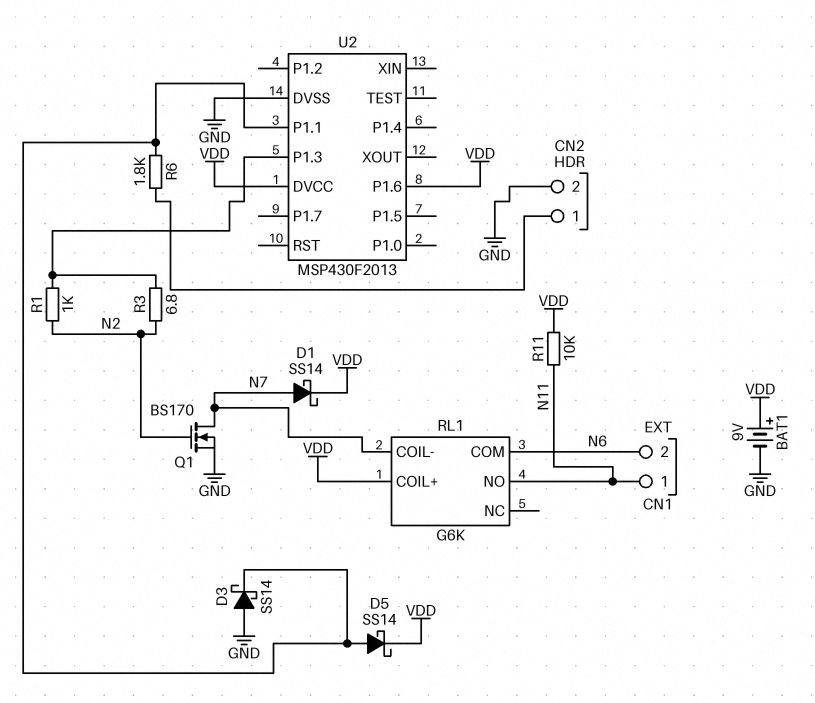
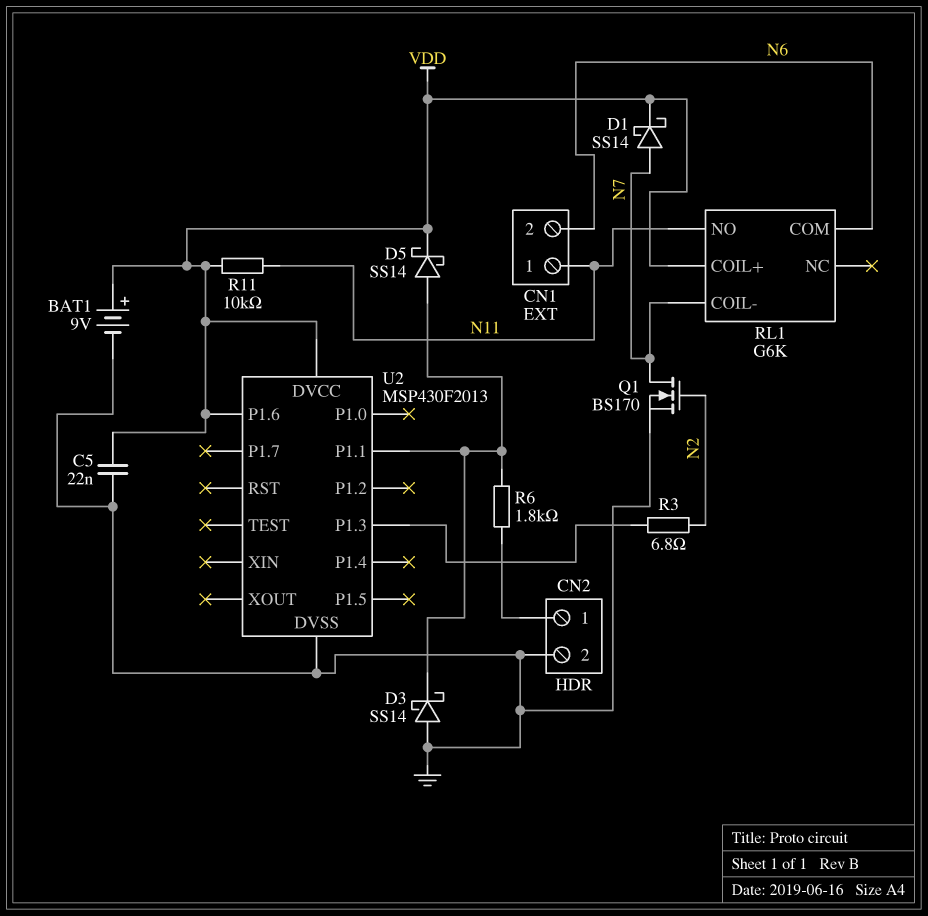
C5: none -> 22nF (GND, VDD)
R1: 1k (N2, U2/P1.3) -> none

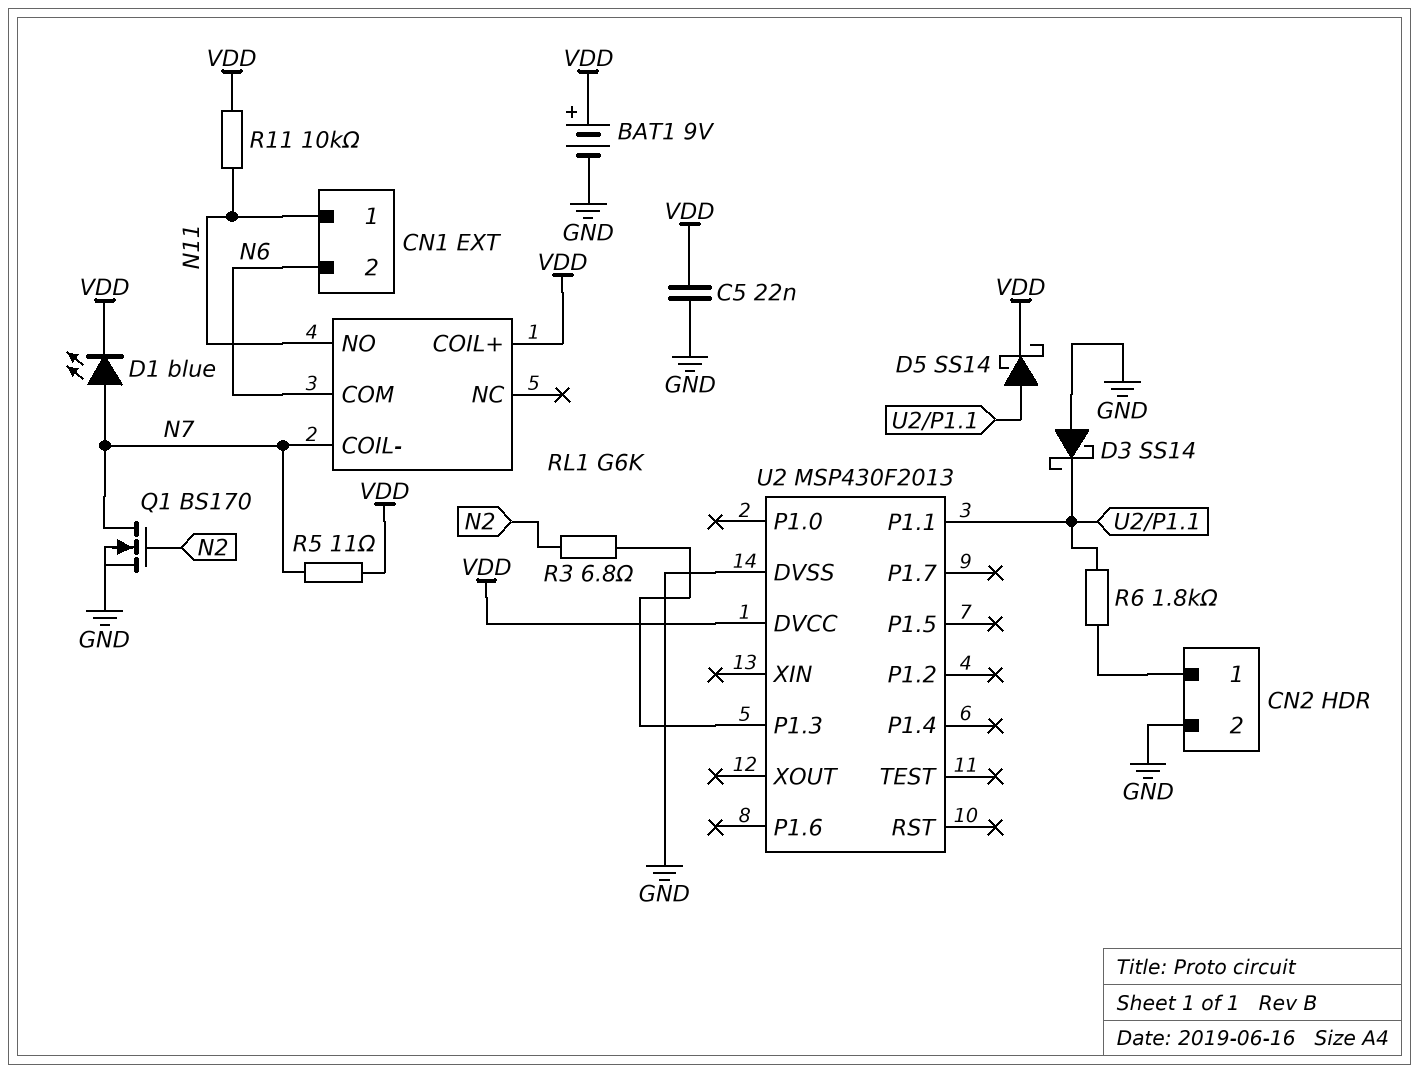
D1: schottky SS14 (A N7, K VDD) -> LED blue (A N7, K VDD)
R5: none -> 11 (N7, VDD)
U2 pin P1.6: VDD -> none

